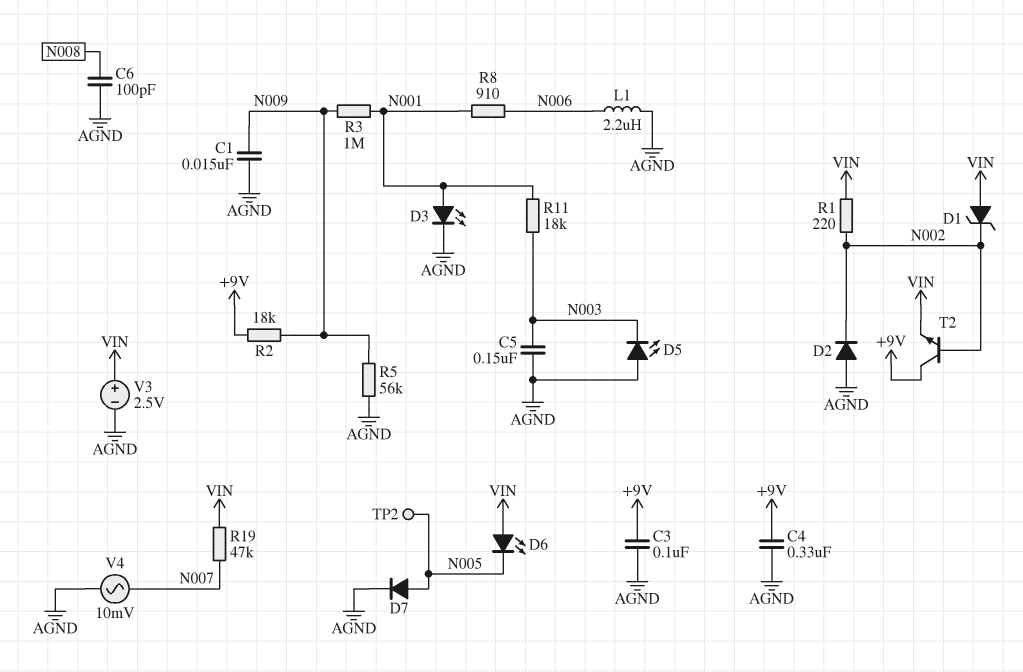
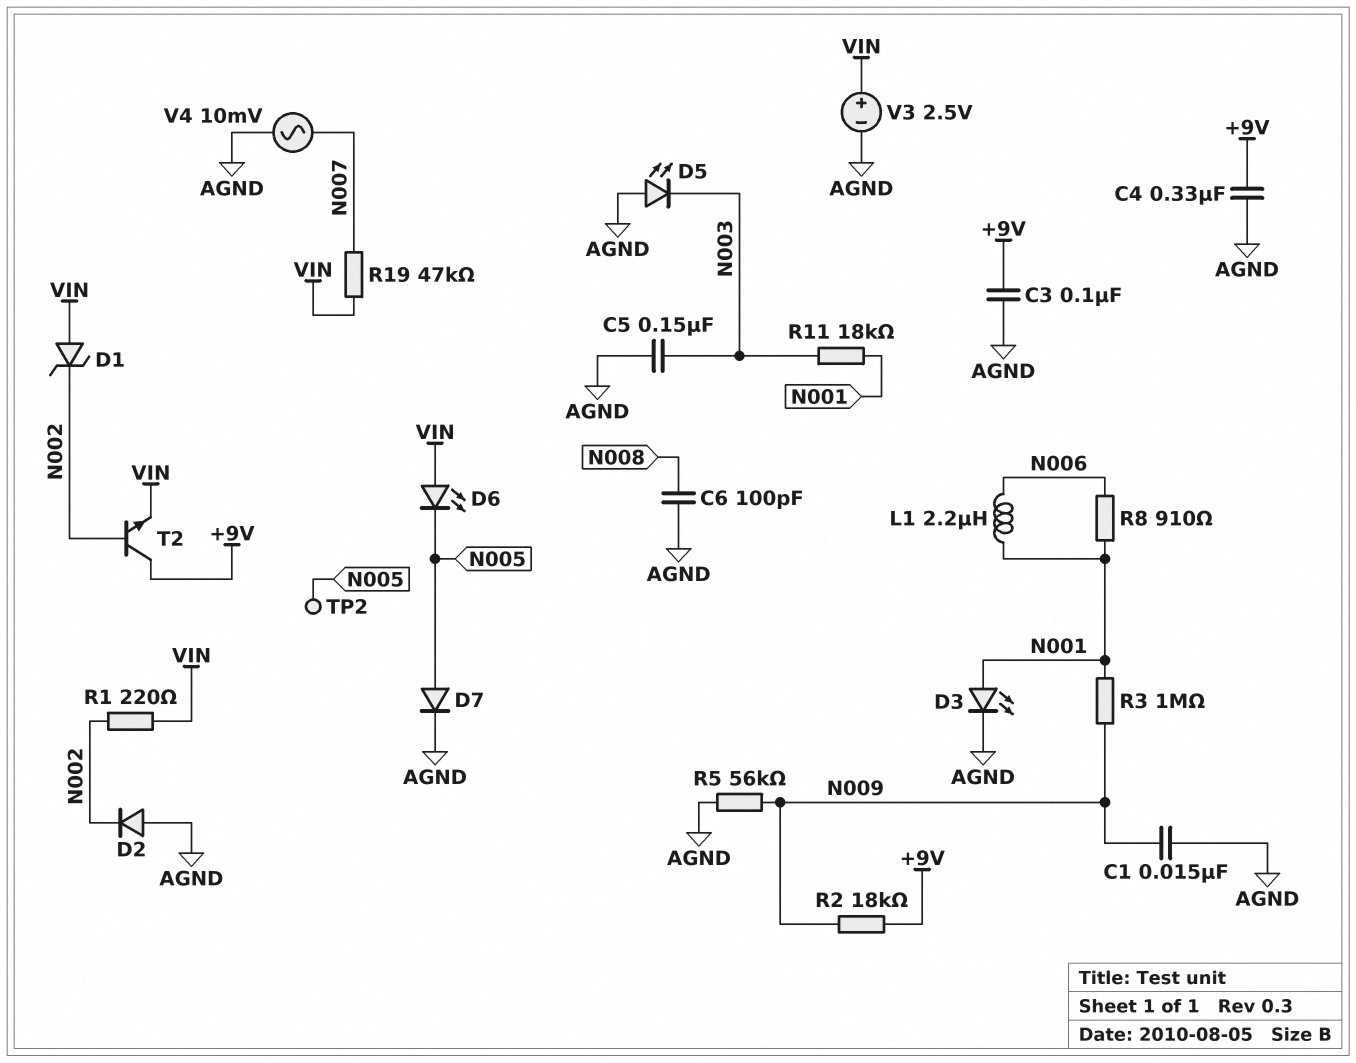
L1: 2.2uH (AGND, N006) -> 2.2uH (N001, N006)

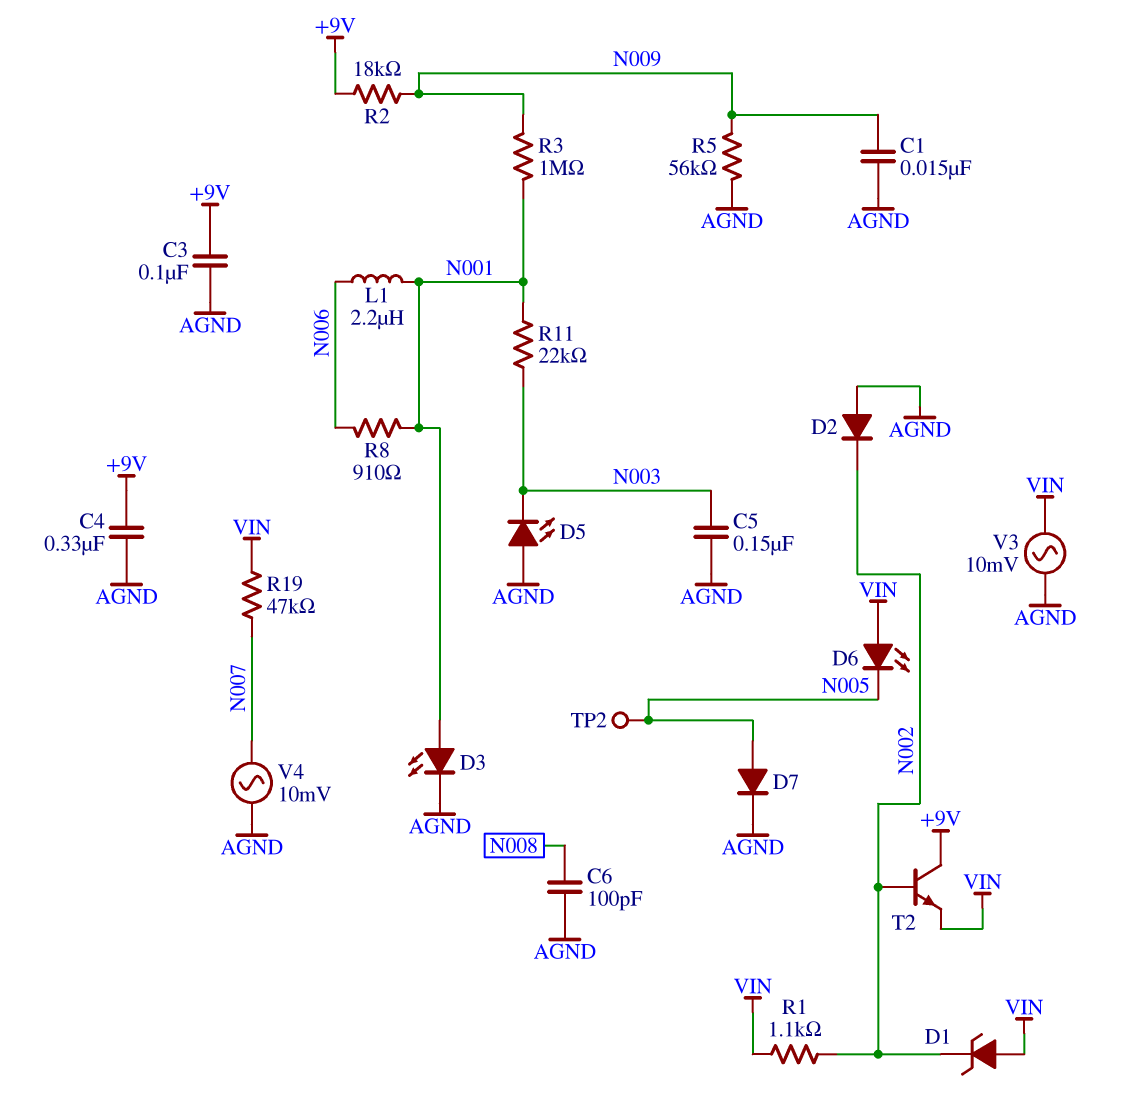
R1: 220 (N002, VIN) -> 1.1k (N002, VIN)
R11: 18k (N001, N003) -> 22k (N001, N003)
V3: 2.5V (plus VIN, minus AGND) -> AC 10mV (AGND, VIN)

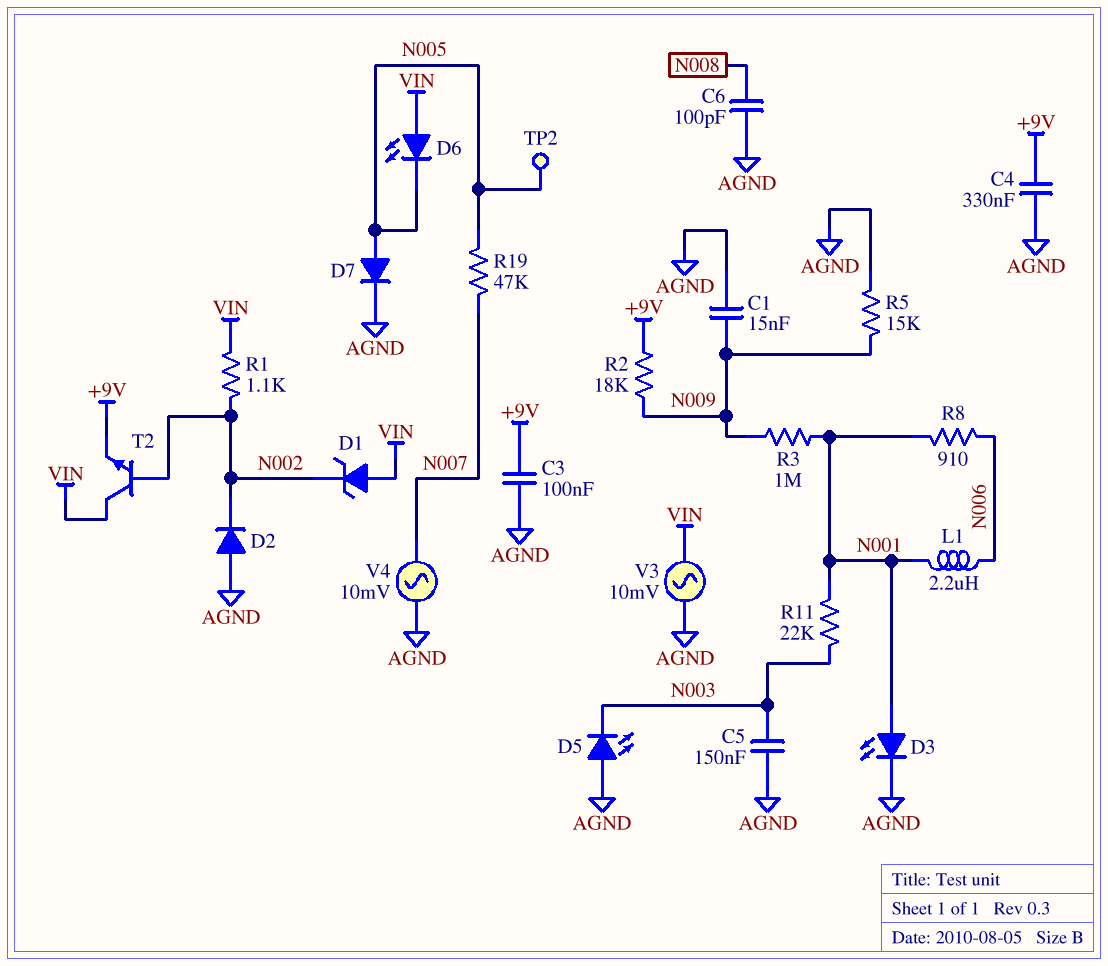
R5: 56k (AGND, N009) -> 15k (AGND, N009)
R19: 47k (N007, VIN) -> 47k (N005, N007)
T2: NPN (B N002, C +9V, E VIN) -> NPN (B N002, C VIN, E +9V)

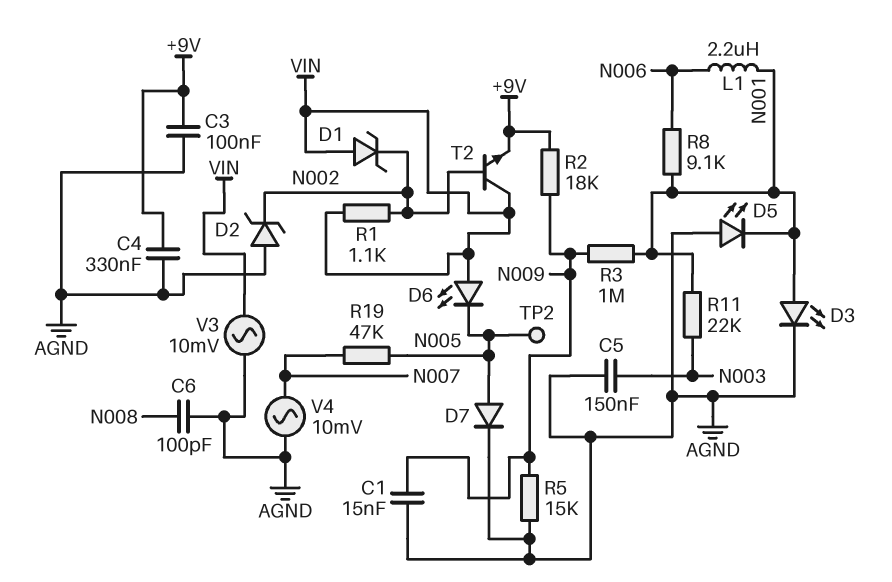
D2: diode (A AGND, K N002) -> zener (A AGND, K N002)
D5: LED (A AGND, K N003) -> LED (A AGND, K N001)
R8: 910 (N001, N006) -> 9.1k (N001, N006)

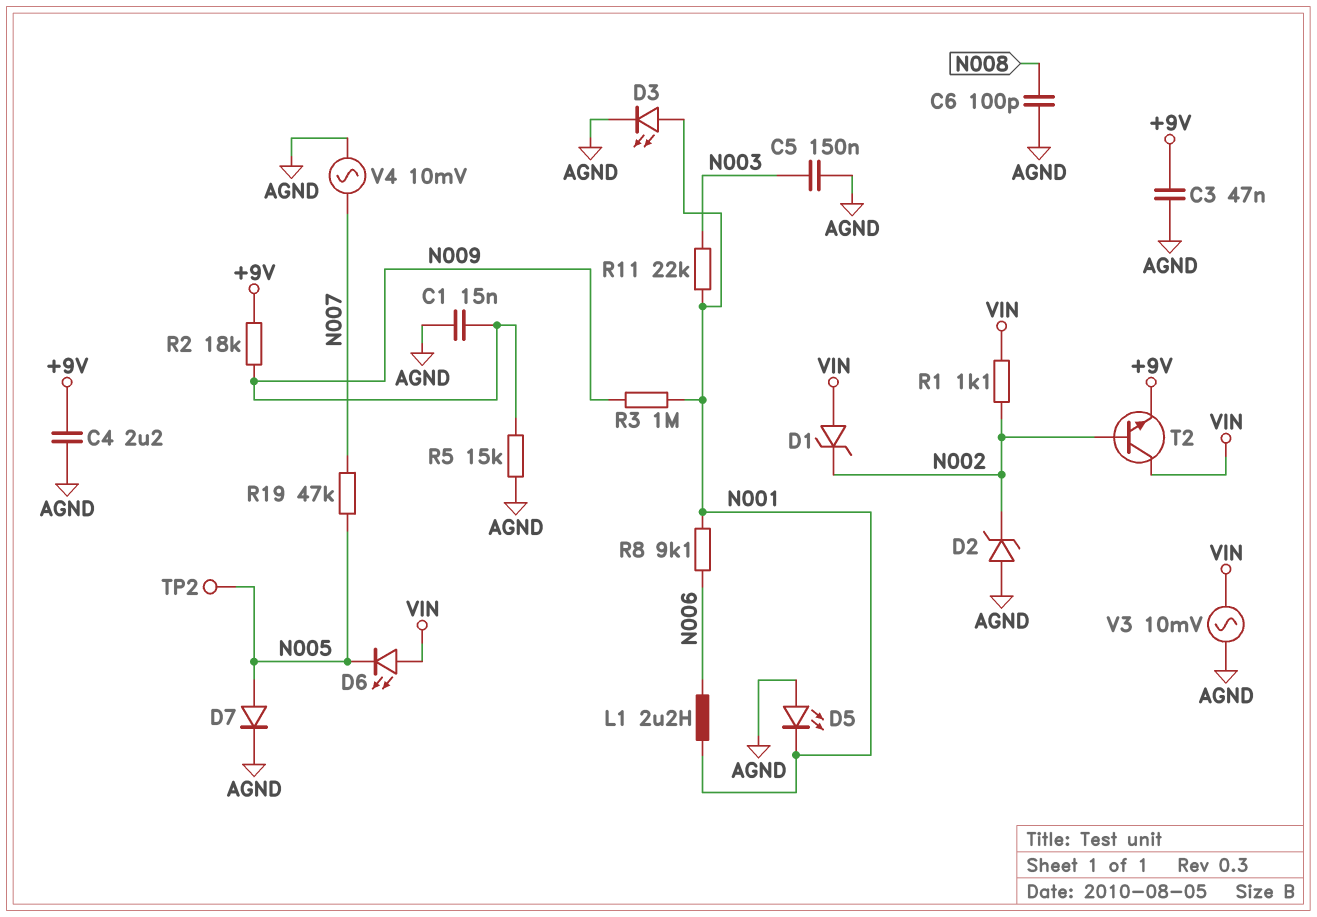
C3: 100nF (+9V, AGND) -> 47nF (+9V, AGND)
C4: 330nF (+9V, AGND) -> 2.2uF (+9V, AGND)

